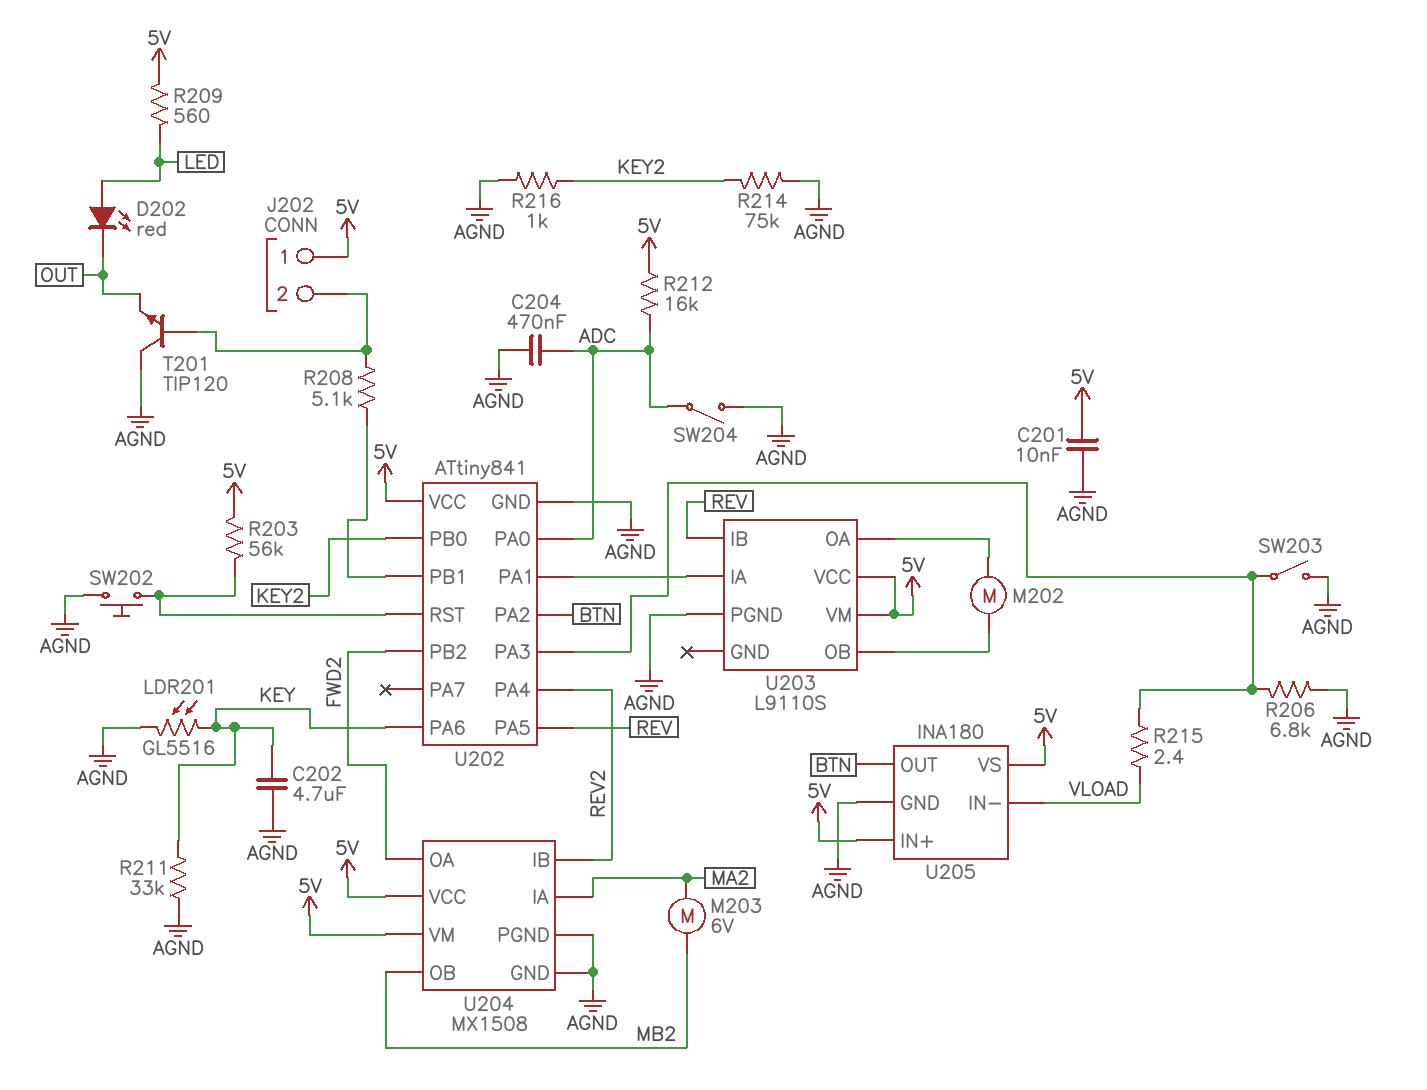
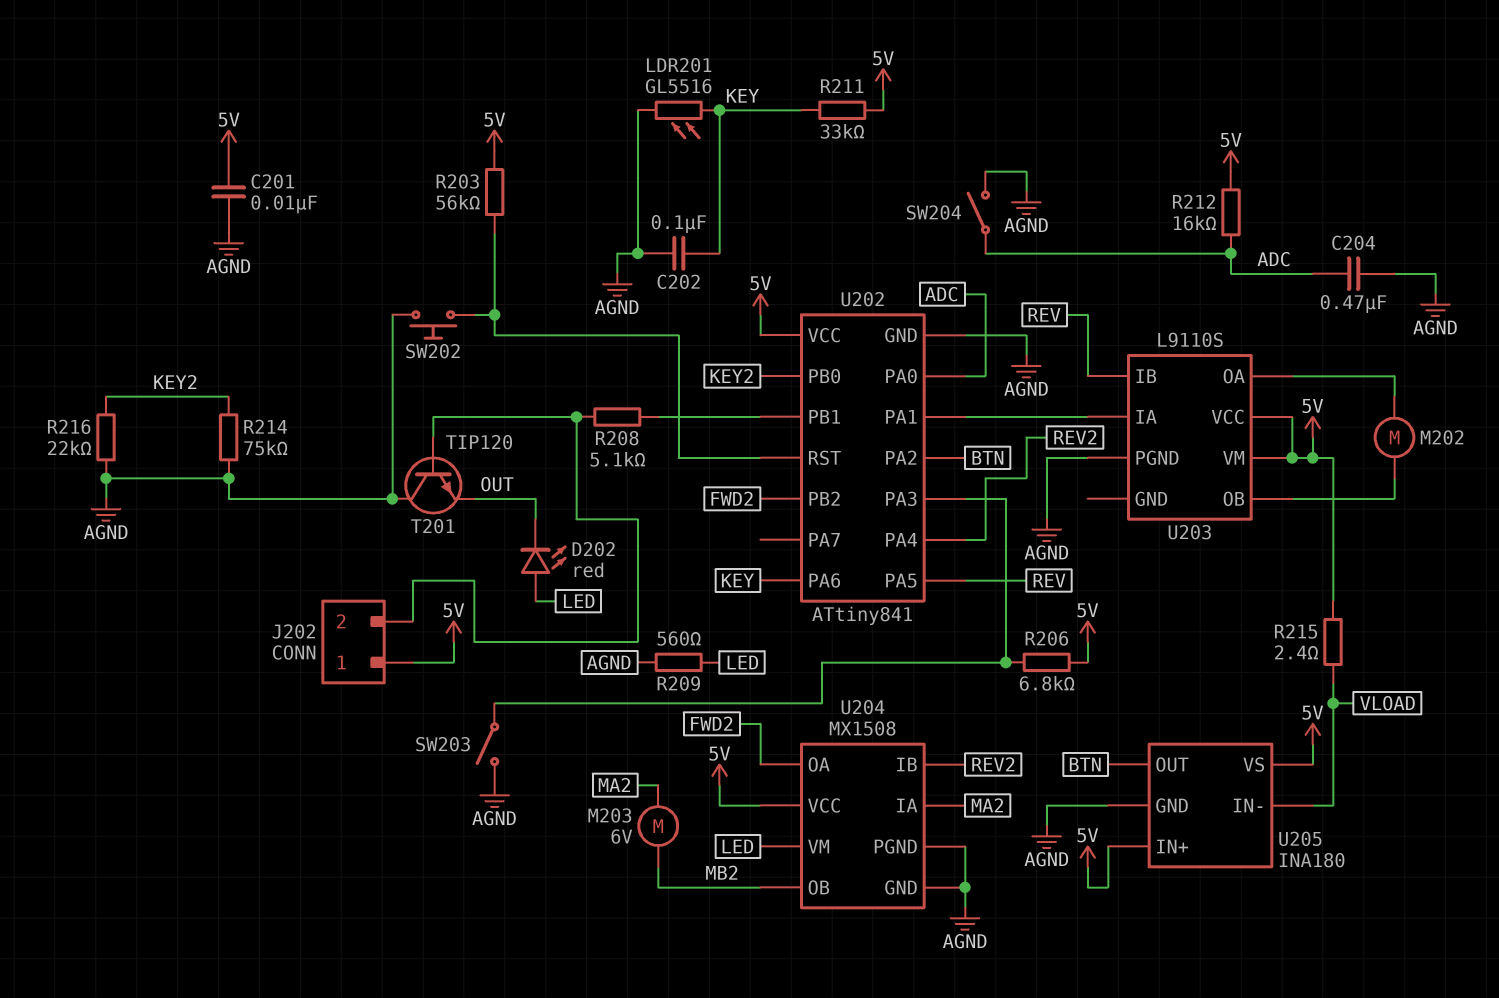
C202: 4.7uF (AGND, KEY) -> 100nF (AGND, KEY)
R206: 6.8k (AGND, U202/PA3) -> 6.8k (5V, U202/PA3)
R209: 560 (5V, LED) -> 560 (AGND, LED)
R211: 33k (AGND, KEY) -> 33k (5V, KEY)
R215: 2.4 (U202/PA3, VLOAD) -> 2.4 (5V, VLOAD)
R216: 1k (AGND, KEY2) -> 22k (AGND, KEY2)
U204 pin VM: 5V -> LED

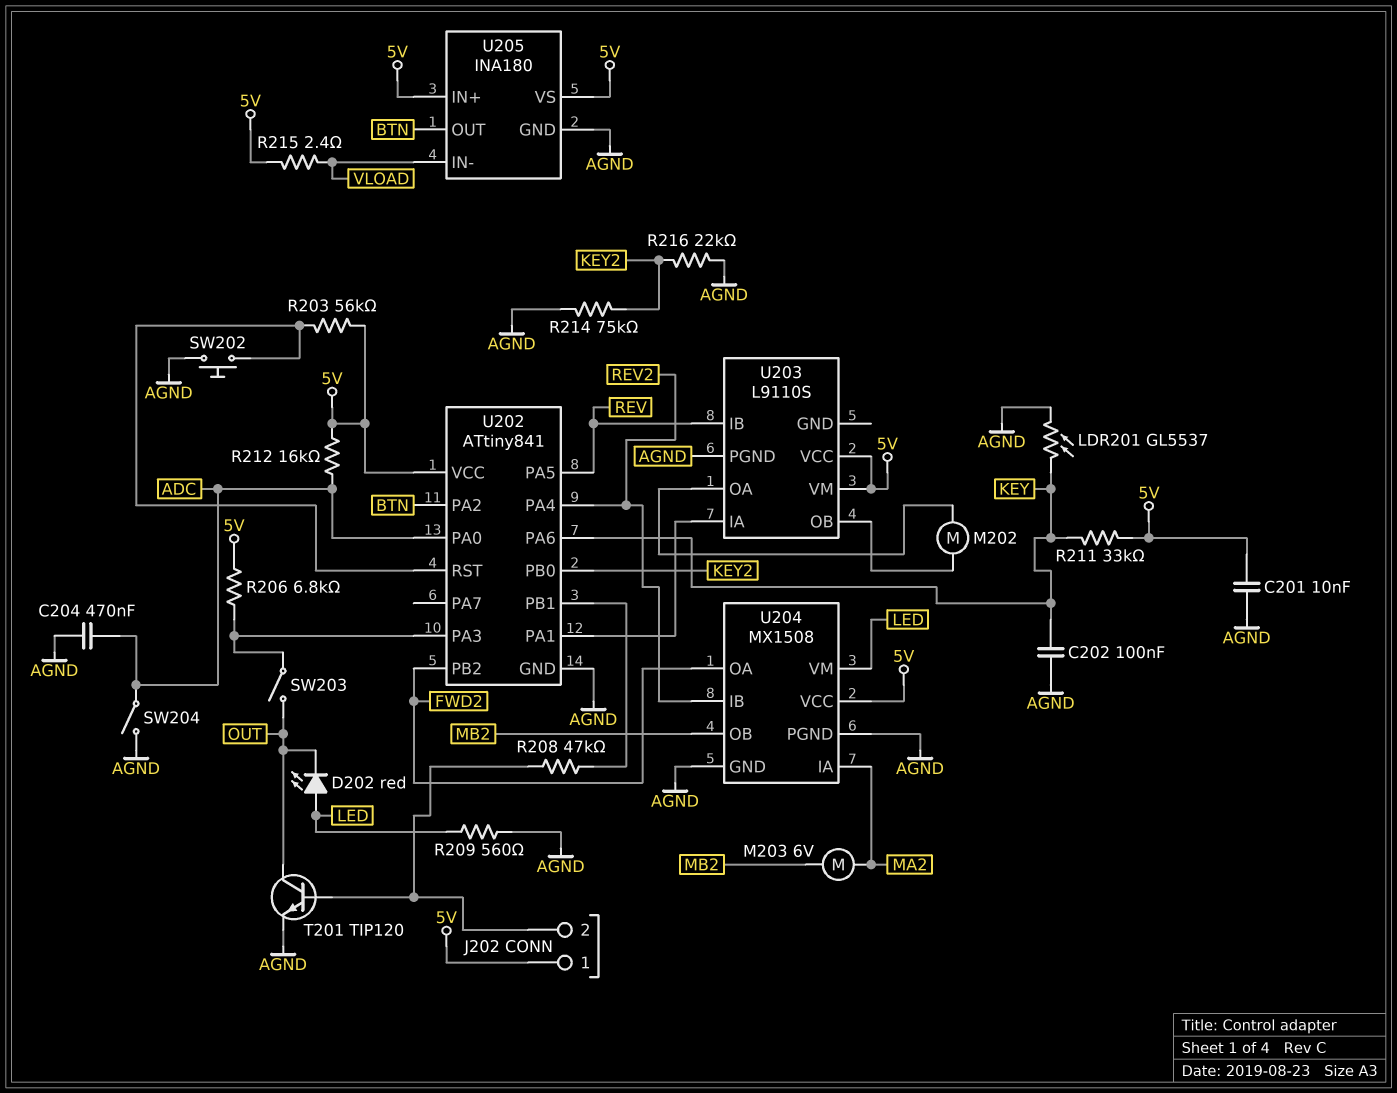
LDR201: GL5516 (AGND, KEY) -> GL5537 (AGND, KEY)
R208: 5.1k (J202/2, U202/PB1) -> 47k (J202/2, U202/PB1)
SW203: switch (AGND, U202/PA3) -> switch (OUT, U202/PA3)
T201: NPN TIP120 (B J202/2, C AGND, E OUT) -> NPN TIP120 (B J202/2, C OUT, E AGND)

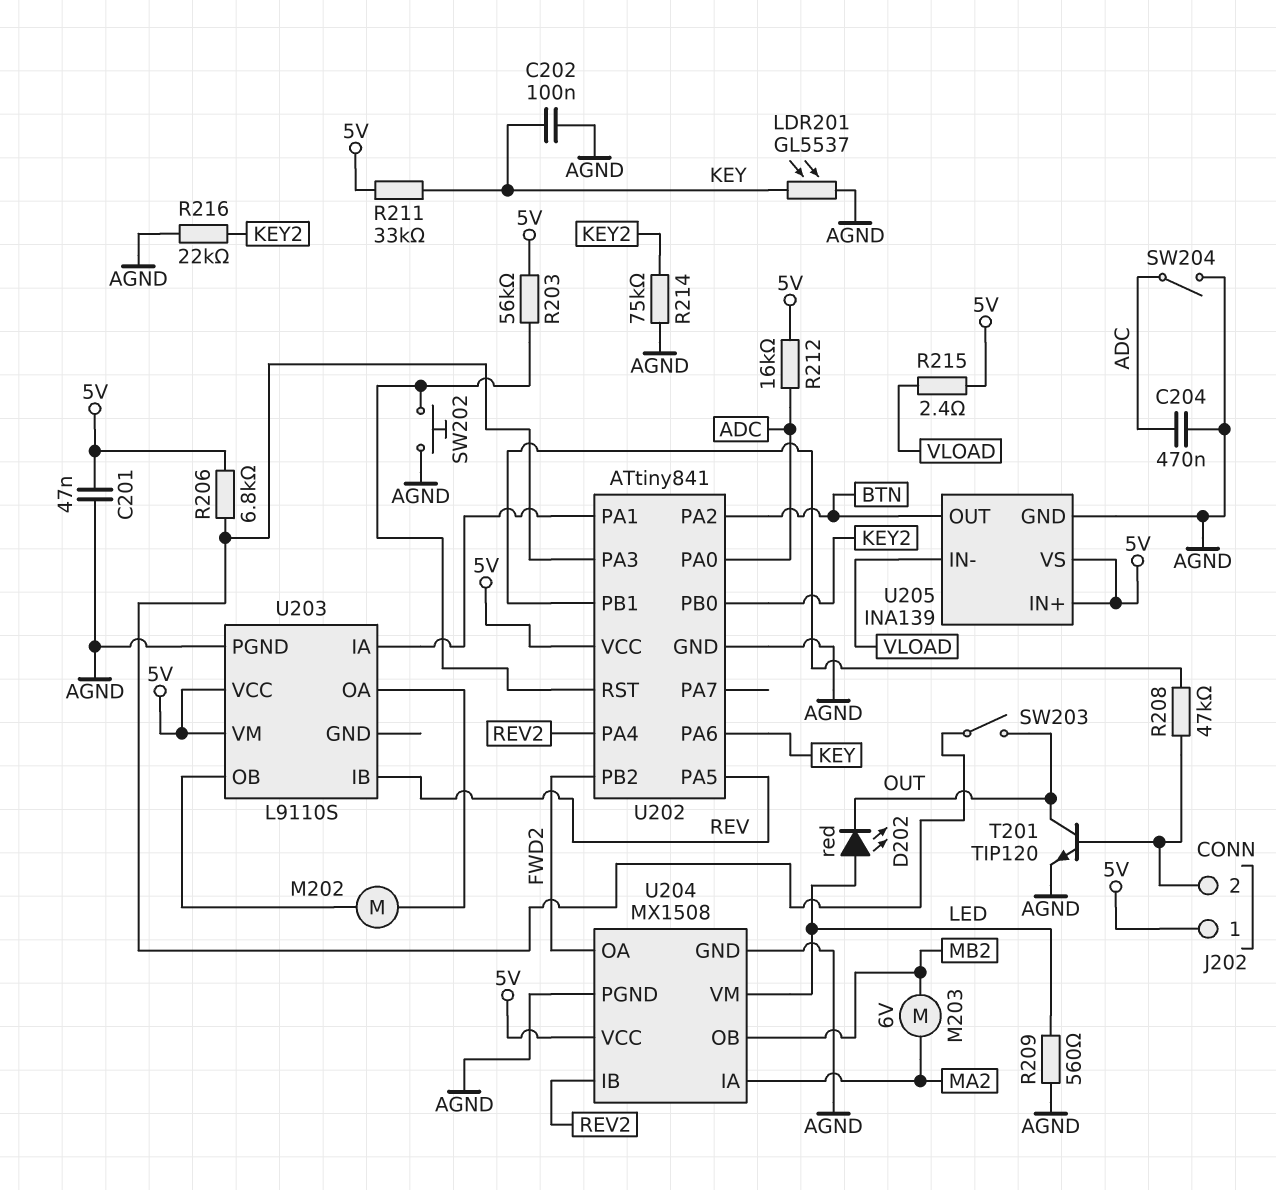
C201: 10nF (5V, AGND) -> 47nF (5V, AGND)
U205: INA180 -> INA139

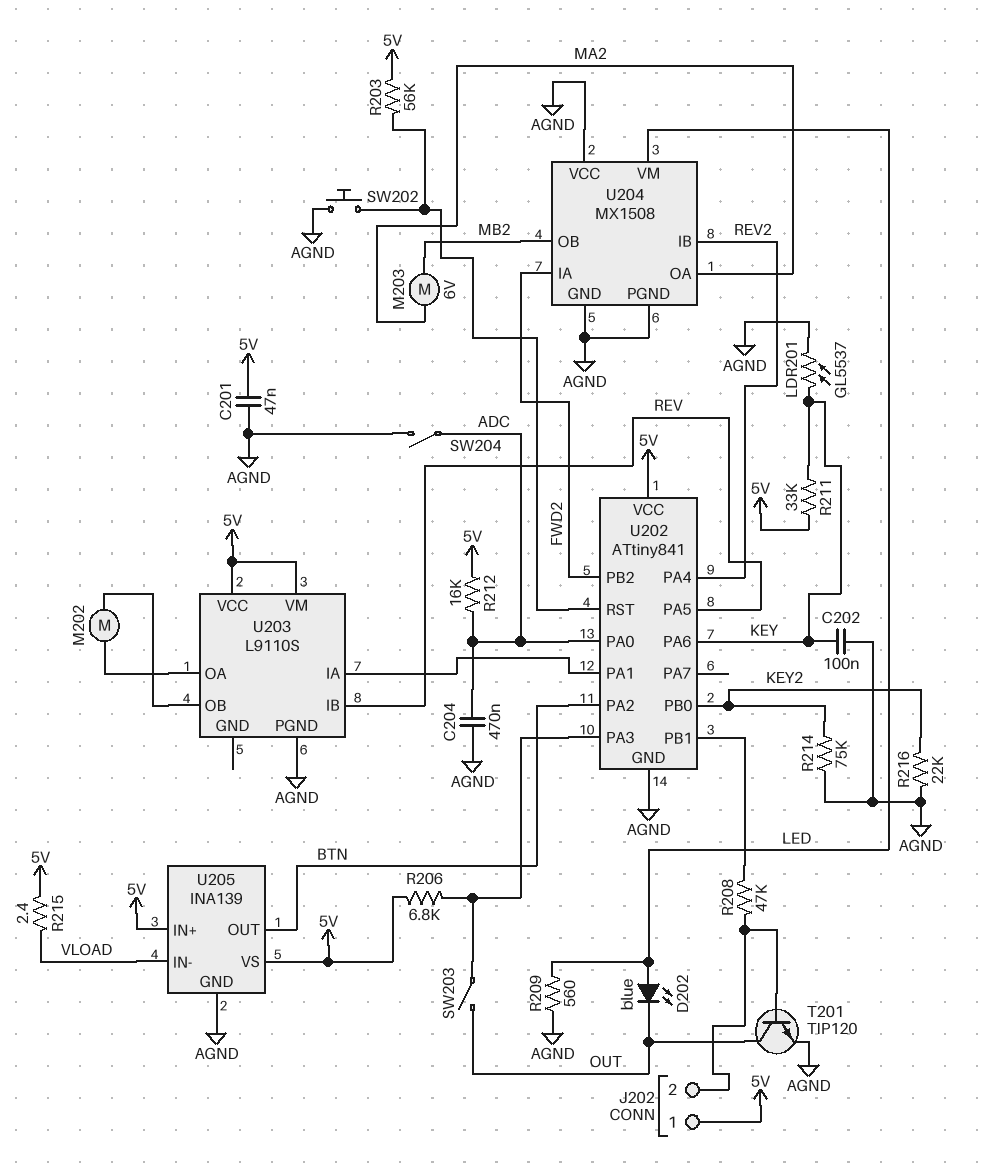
D202: LED red (A LED, K OUT) -> LED blue (A LED, K OUT)
U204 pin IA: MA2 -> FWD2
U204 pin OA: FWD2 -> MA2
U204 pin VCC: 5V -> AGND

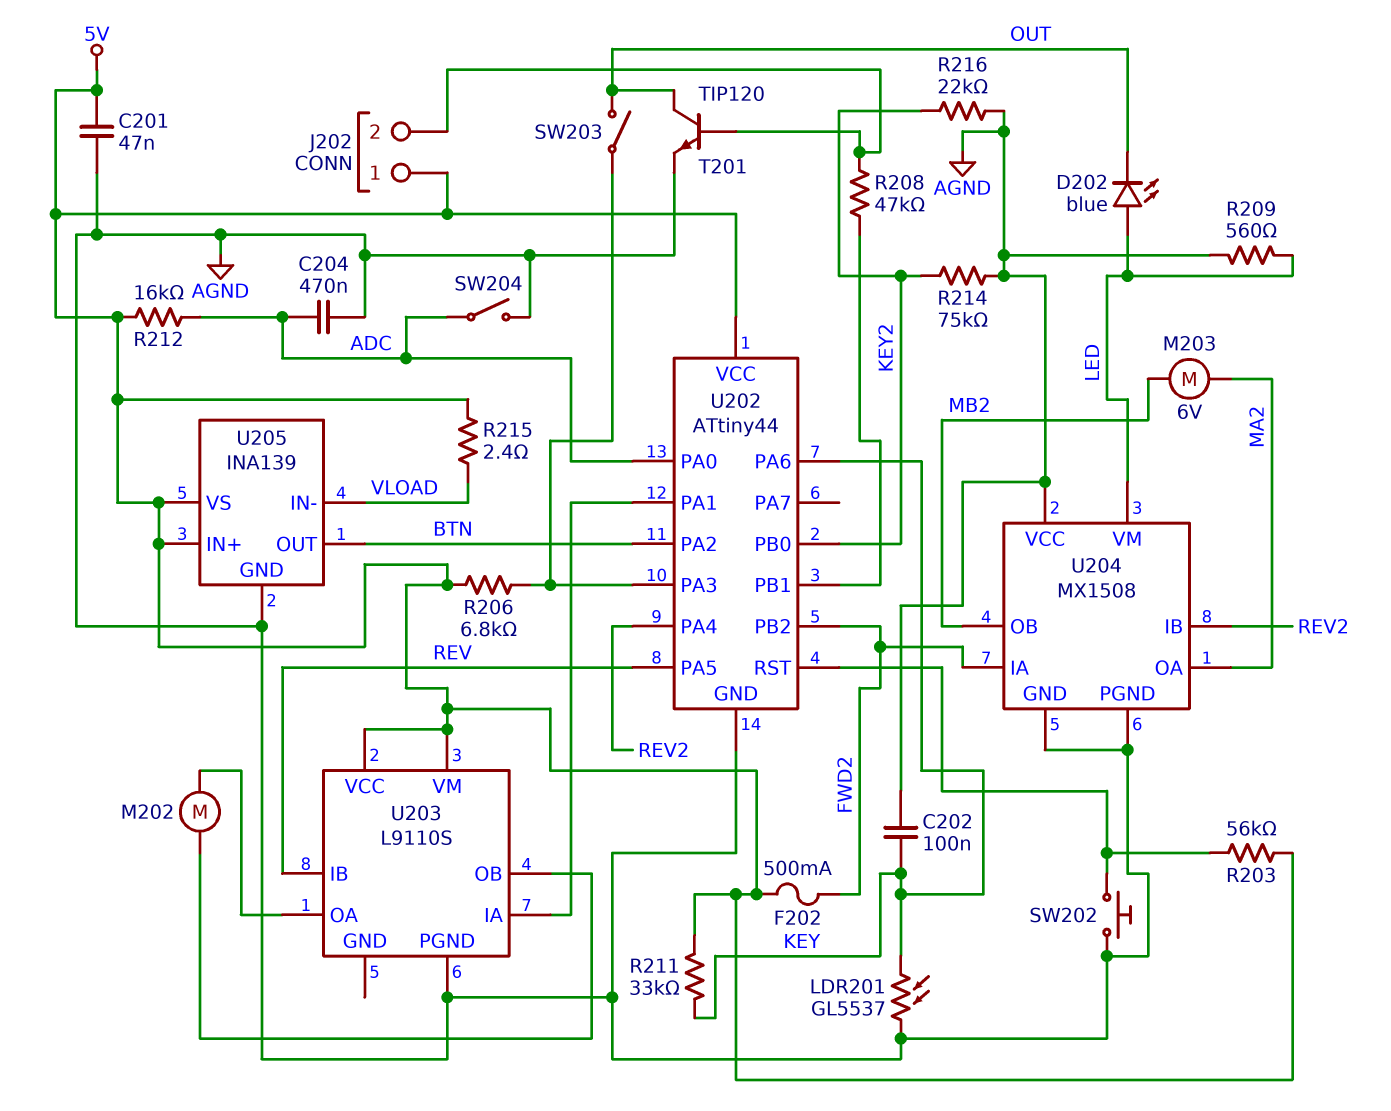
F202: none -> 500mA (5V, FWD2)
U202: ATtiny841 -> ATtiny44

